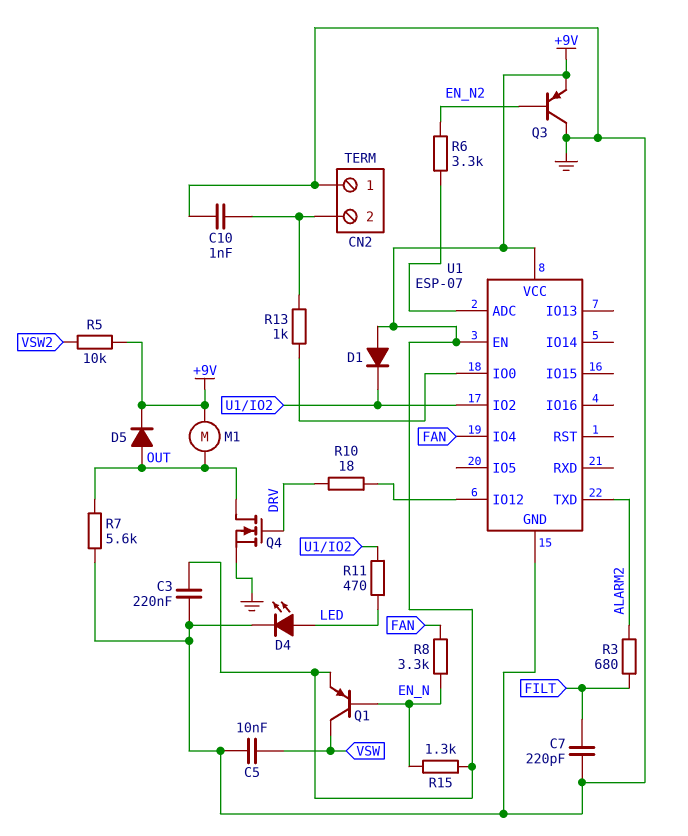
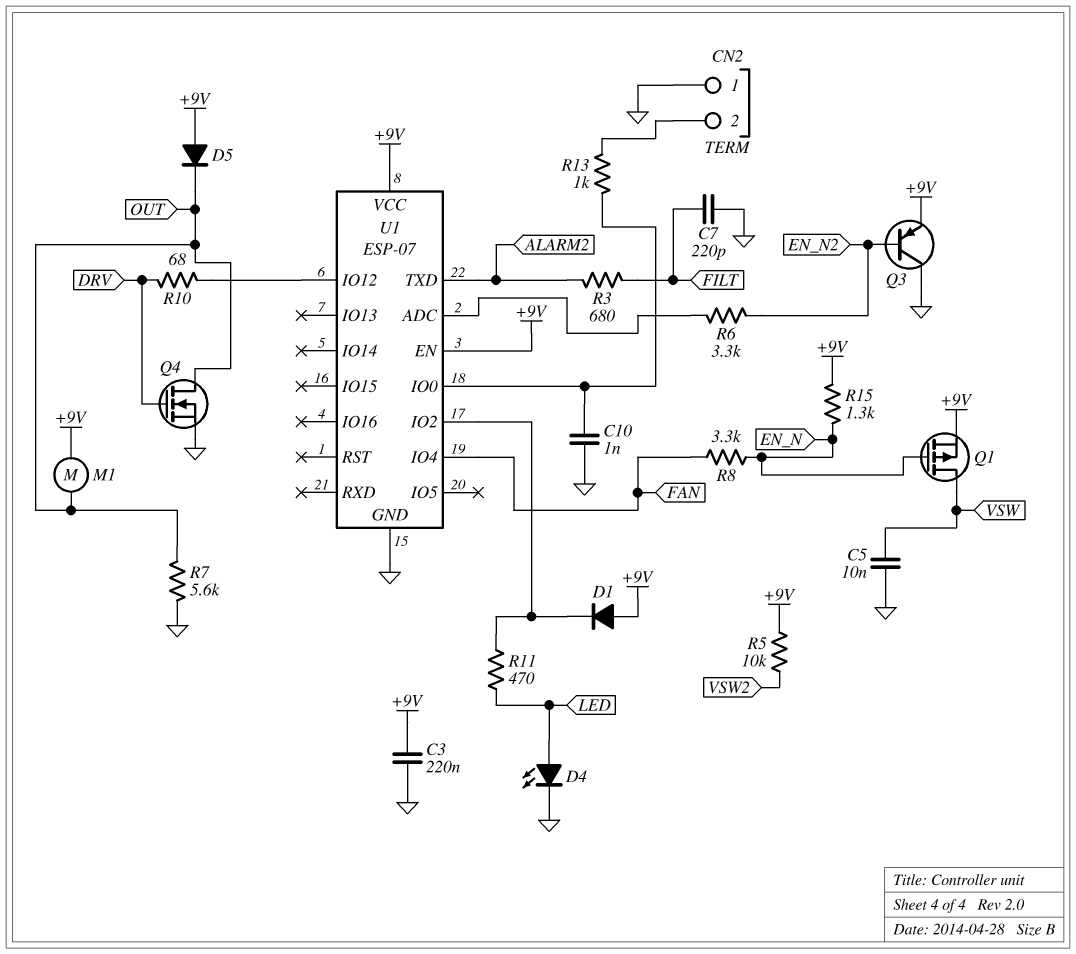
C10: 1nF (CN2/2, GND) -> 1nF (GND, U1/IO0)
D5: diode (A OUT, K +9V) -> diode (A +9V, K OUT)
Q1: PNP (B EN_N, C VSW, E +9V) -> PMOS (G EN_N, D VSW, S +9V)
R10: 18 (DRV, U1/IO12) -> 68 (DRV, U1/IO12)

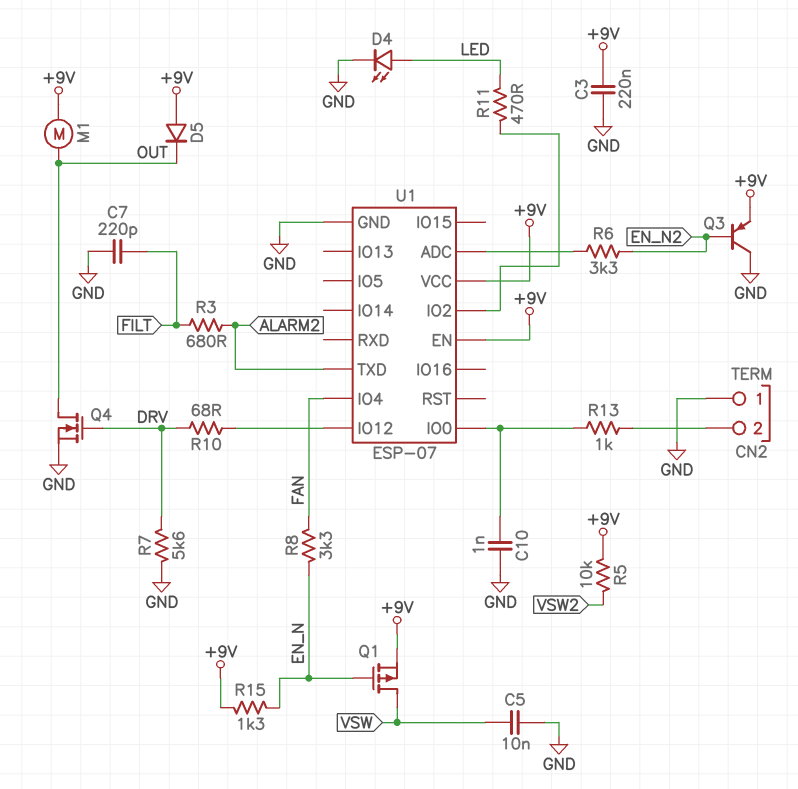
D1: diode (A +9V, K U1/IO2) -> none
R7: 5.6k (GND, OUT) -> 5.6k (DRV, GND)

